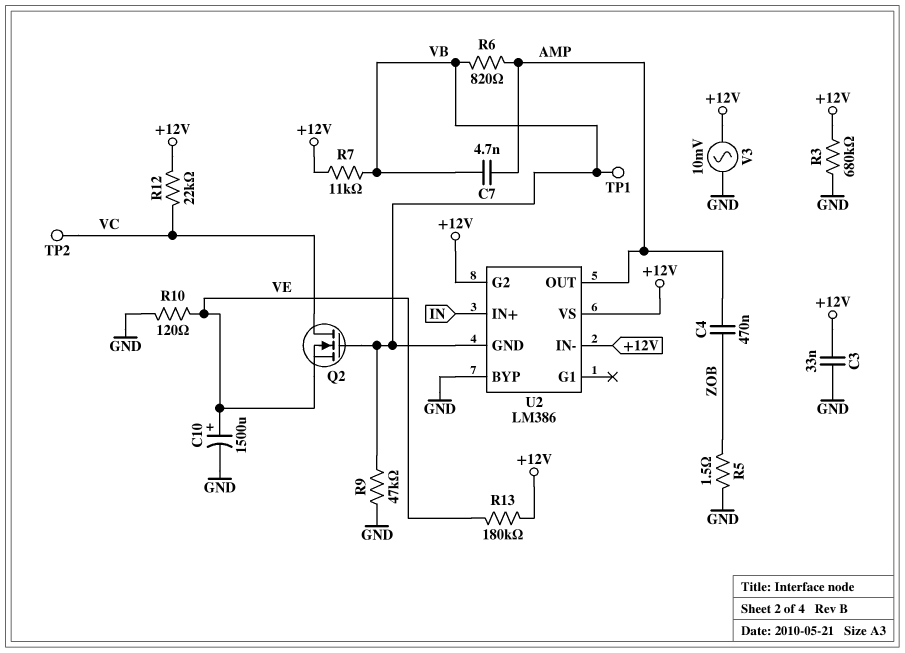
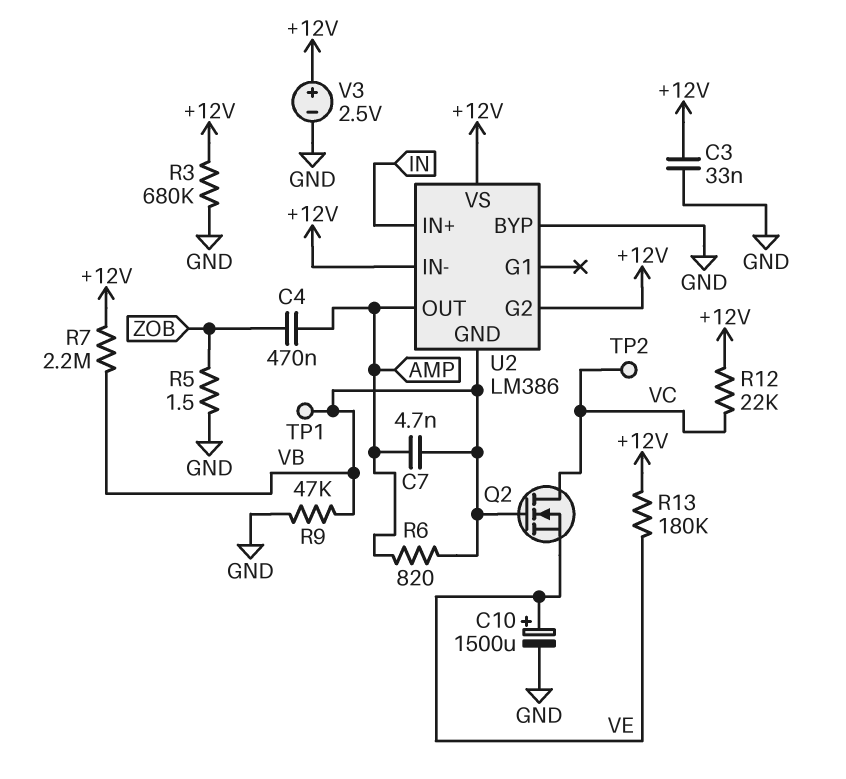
R7: 11k (+12V, VB) -> 2.2M (+12V, VB)
R10: 120 (GND, VE) -> none
V3: AC 10mV (+12V, GND) -> 2.5V (plus +12V, minus GND)

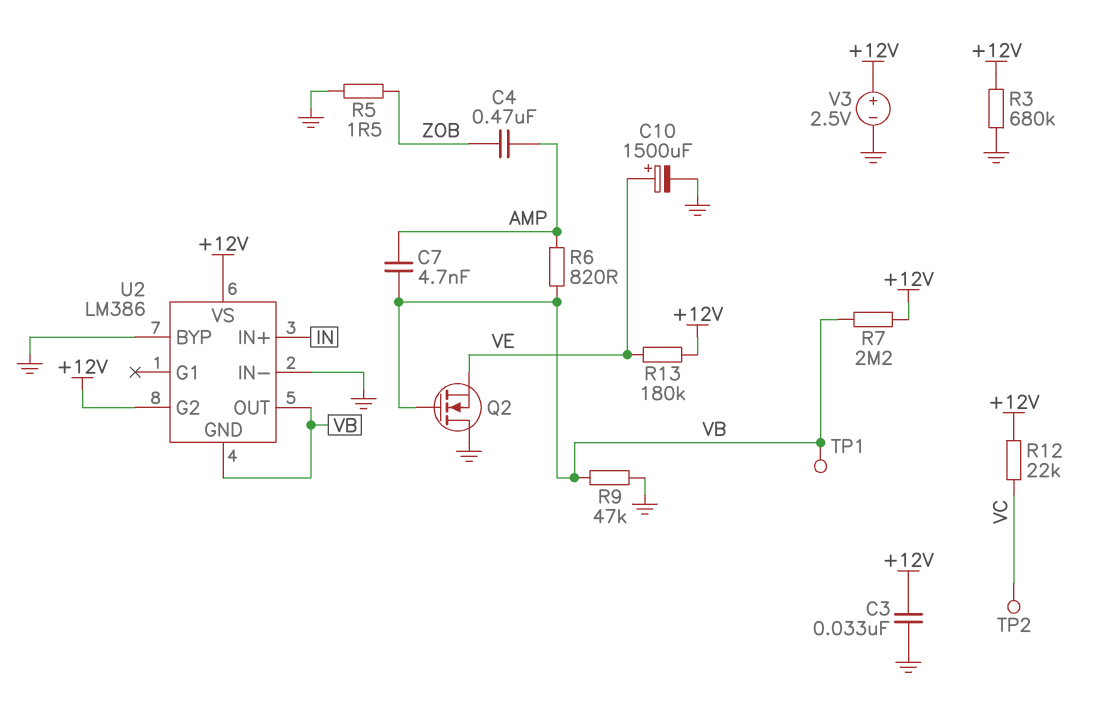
Q2: NMOS (G VB, D VC, S VE) -> NMOS (G VB, D GND, S VE)
U2 pin IN-: +12V -> GND
U2 pin OUT: AMP -> VB

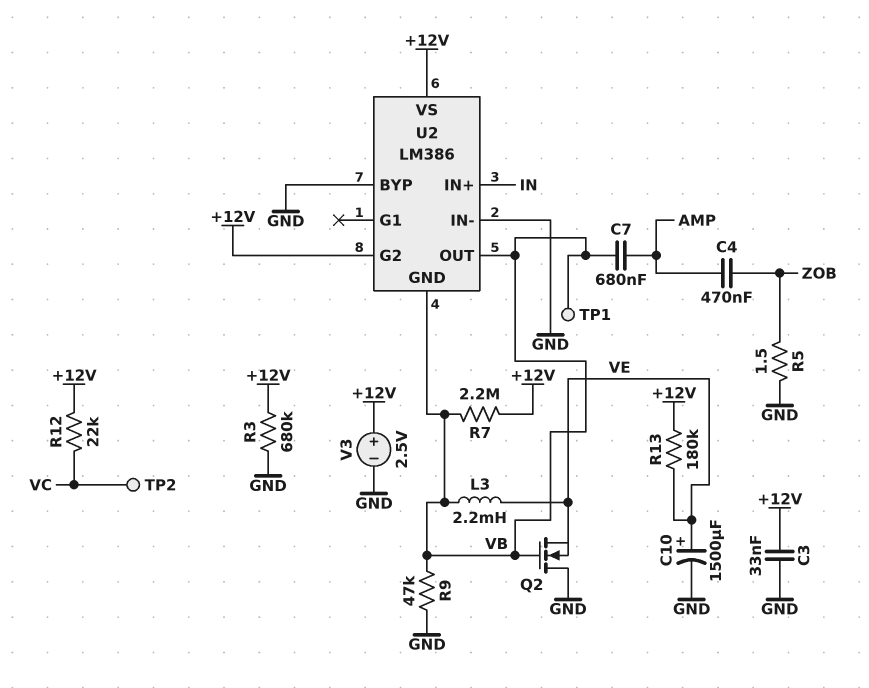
C7: 4.7nF (AMP, VB) -> 680nF (AMP, VB)
L3: none -> 2.2mH (VB, VE)
R6: 820 (AMP, VB) -> none

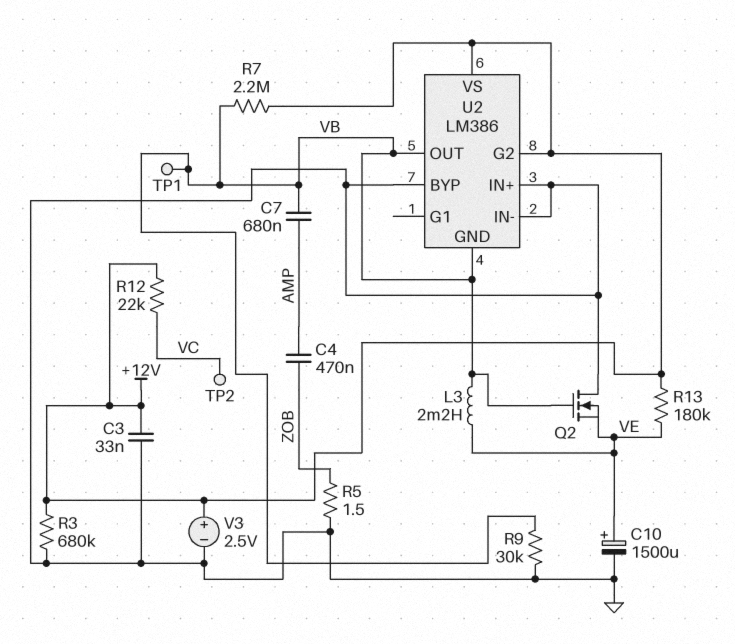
R9: 47k (GND, VB) -> 30k (GND, VB)
U2 pin IN+: IN -> GND

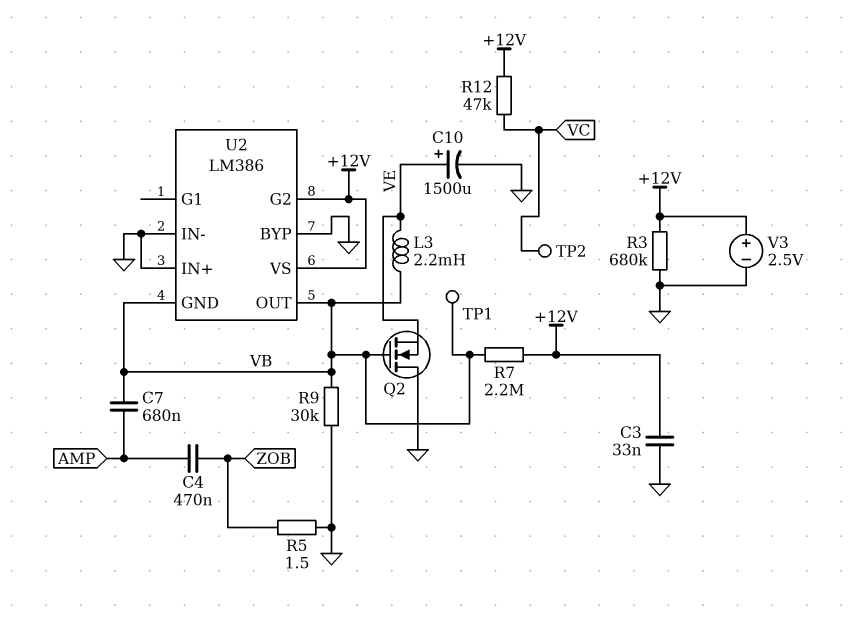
R12: 22k (+12V, VC) -> 47k (+12V, VC)
R13: 180k (+12V, VE) -> none

